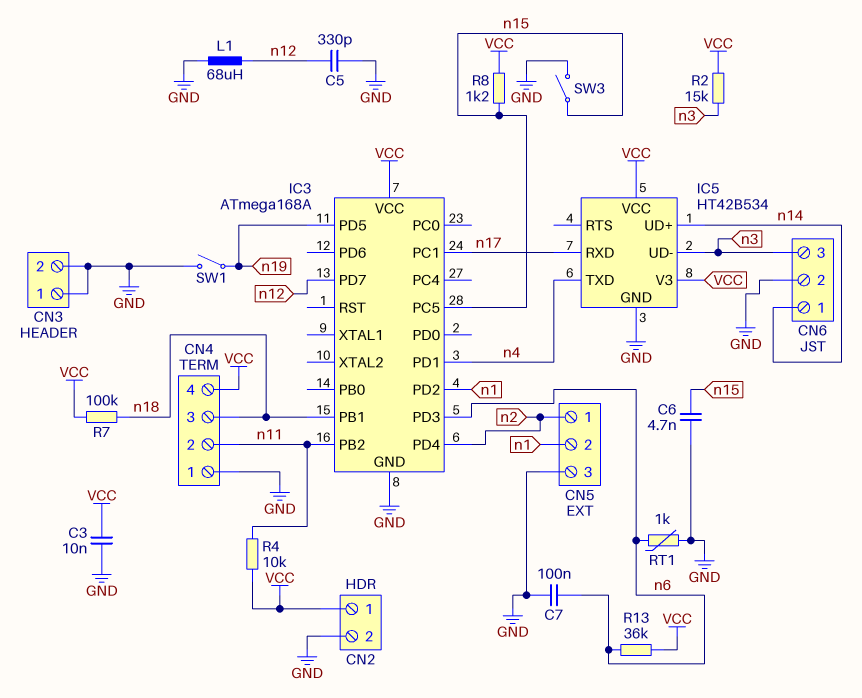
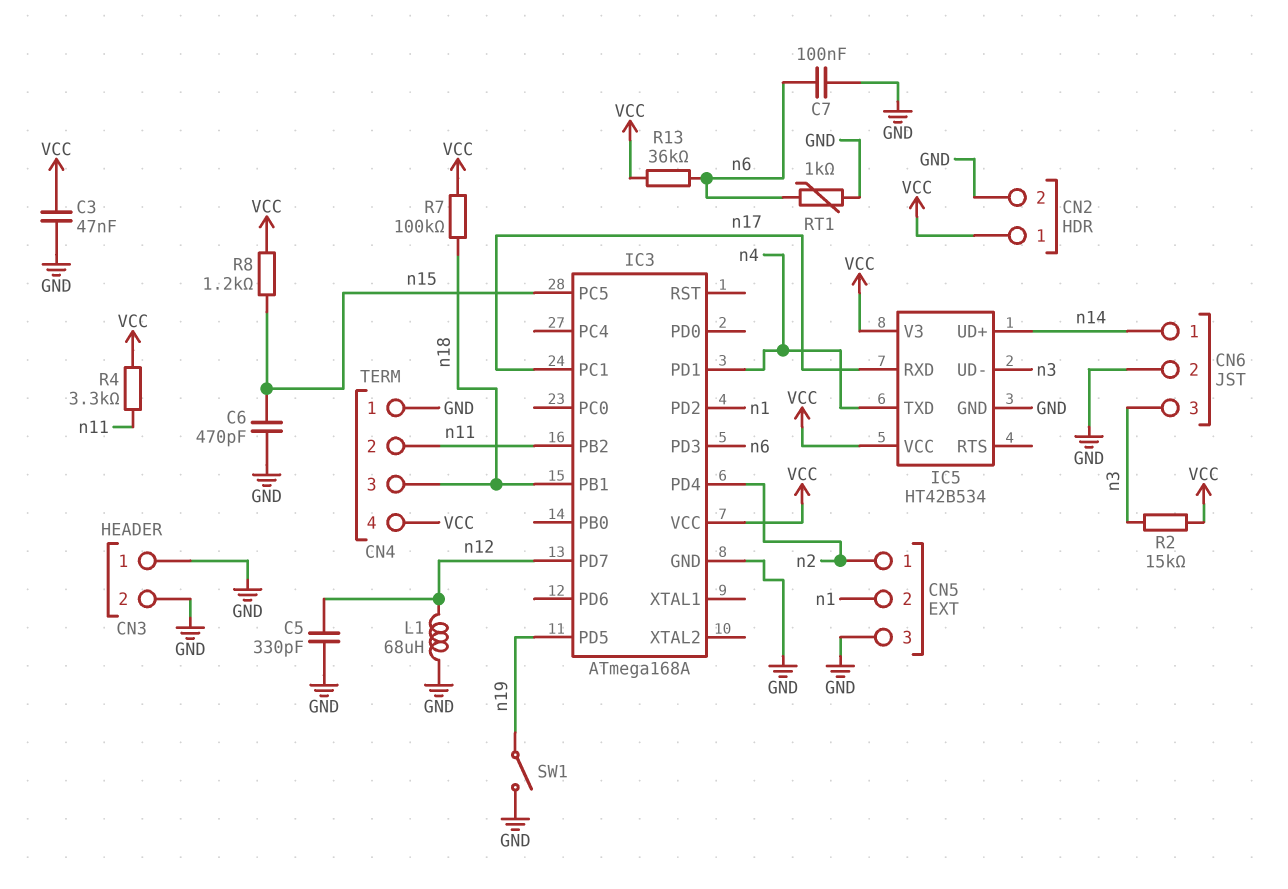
C3: 10nF (GND, VCC) -> 47nF (GND, VCC)
C6: 4.7nF (GND, n15) -> 470pF (GND, n15)
R4: 10k (VCC, n11) -> 3.3k (VCC, n11)
SW3: switch (GND, n15) -> none

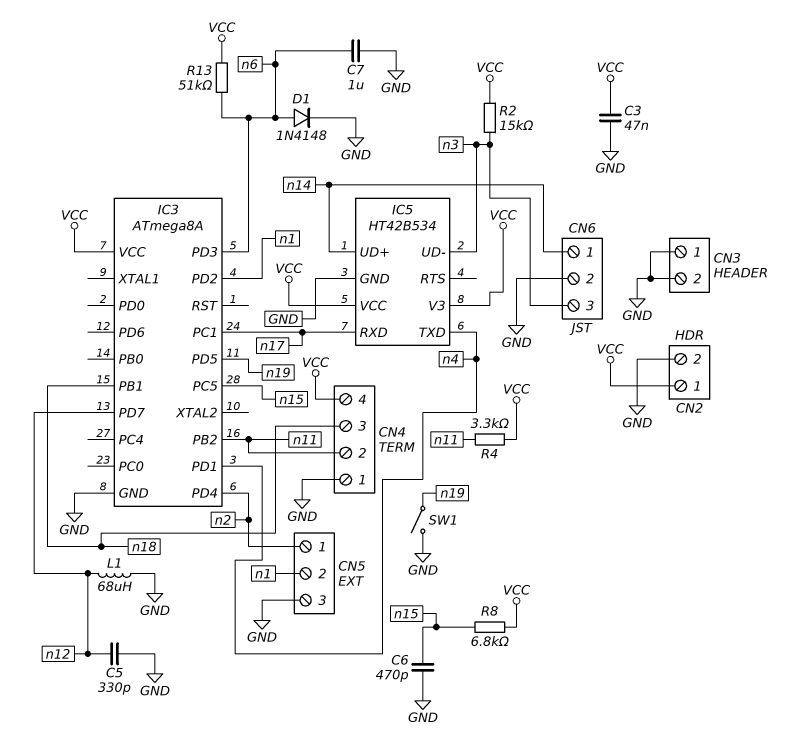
C7: 100nF (GND, n6) -> 1uF (GND, n6)
D1: none -> diode 1N4148 (A n6, K GND)
IC3: ATmega168A -> ATmega8A
R7: 100k (VCC, n18) -> none
R8: 1.2k (VCC, n15) -> 6.8k (VCC, n15)
R13: 36k (VCC, n6) -> 51k (VCC, n6)
RT1: 1k (GND, n6) -> none

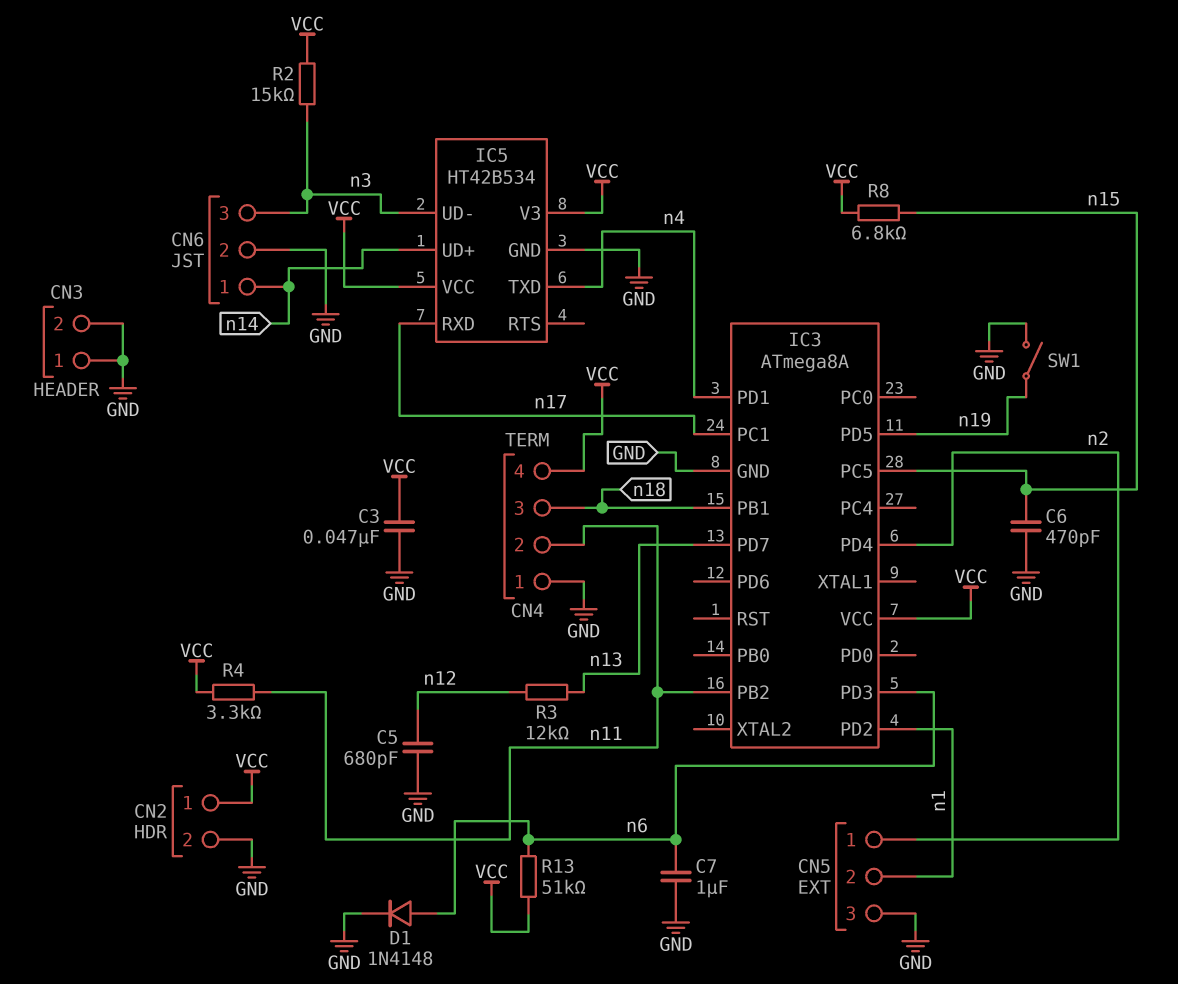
C5: 330pF (GND, n12) -> 680pF (GND, n12)
IC3 pin PD7: n12 -> n13
L1: 68uH (GND, n12) -> none
R3: none -> 12k (n12, n13)

